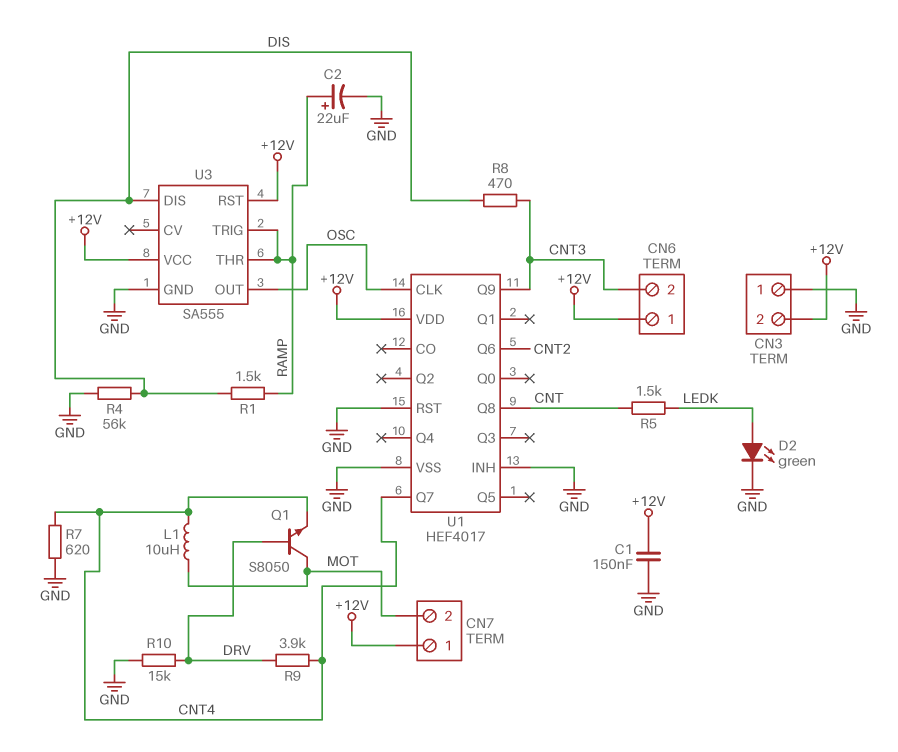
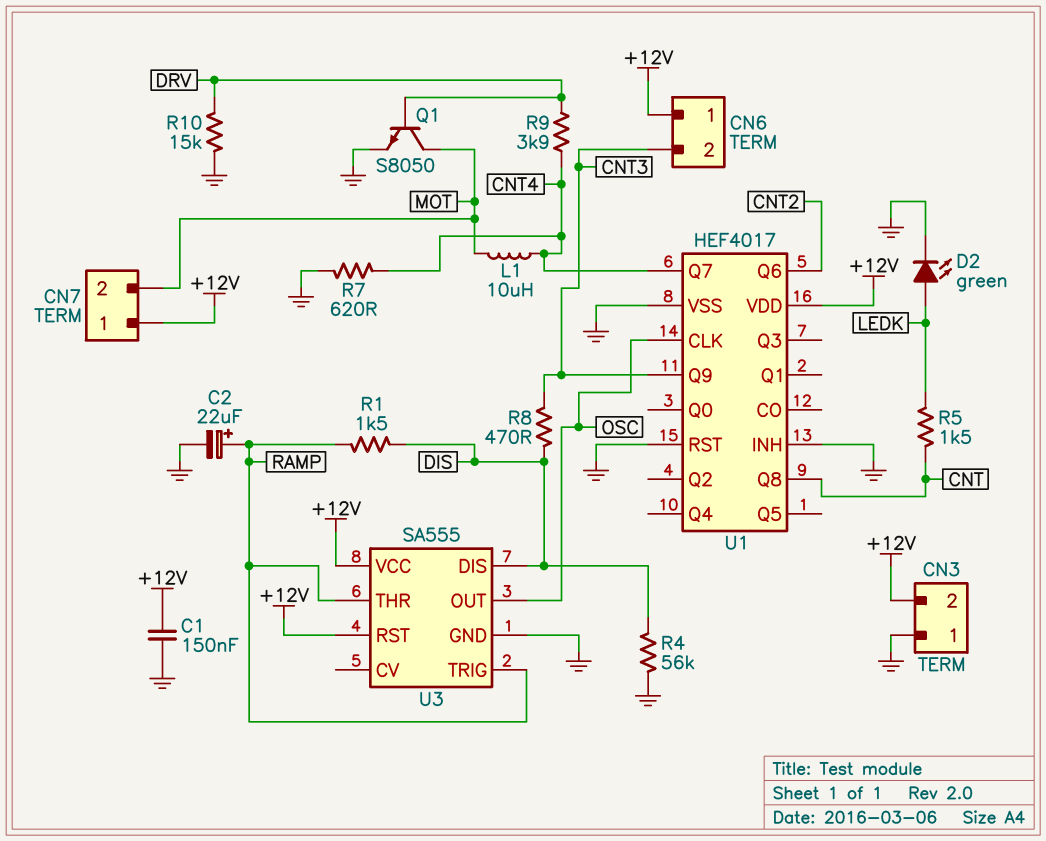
Q1: NPN S8050 (B DRV, C MOT, E CNT4) -> NPN S8050 (B DRV, C MOT, E GND)

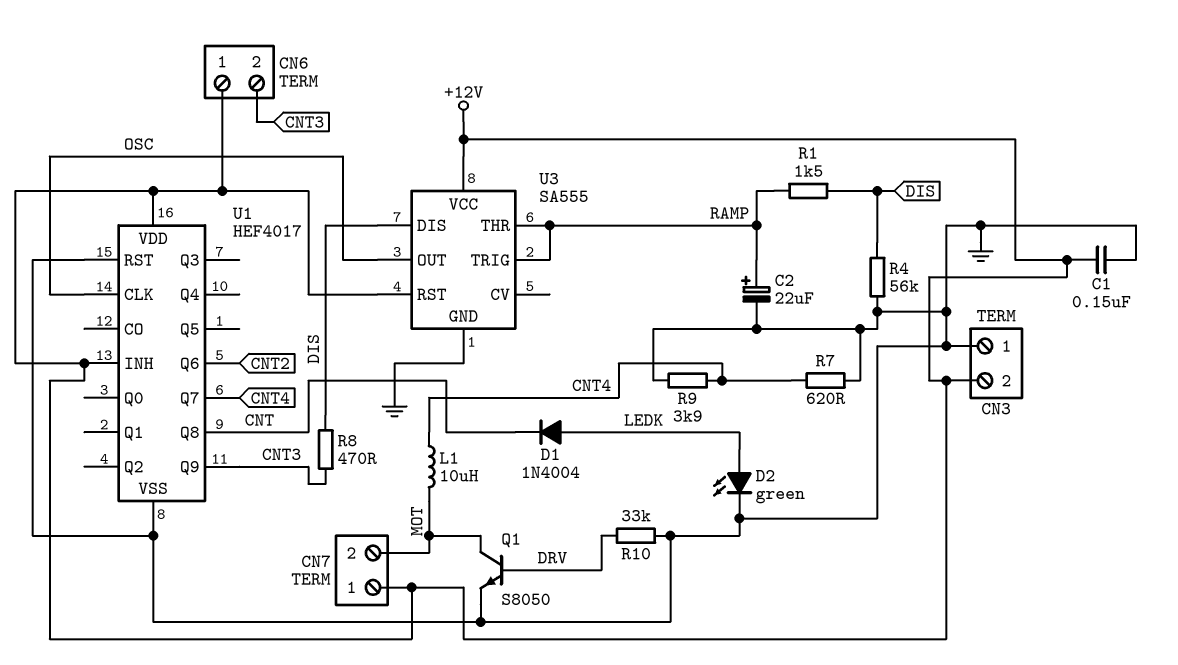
D1: none -> diode 1N4004 (A LEDK, K CNT)
R5: 1.5k (CNT, LEDK) -> none
R9: 3.9k (CNT4, DRV) -> 3.9k (CNT4, GND)
R10: 15k (DRV, GND) -> 33k (DRV, GND)
U1 pin INH: GND -> +12V

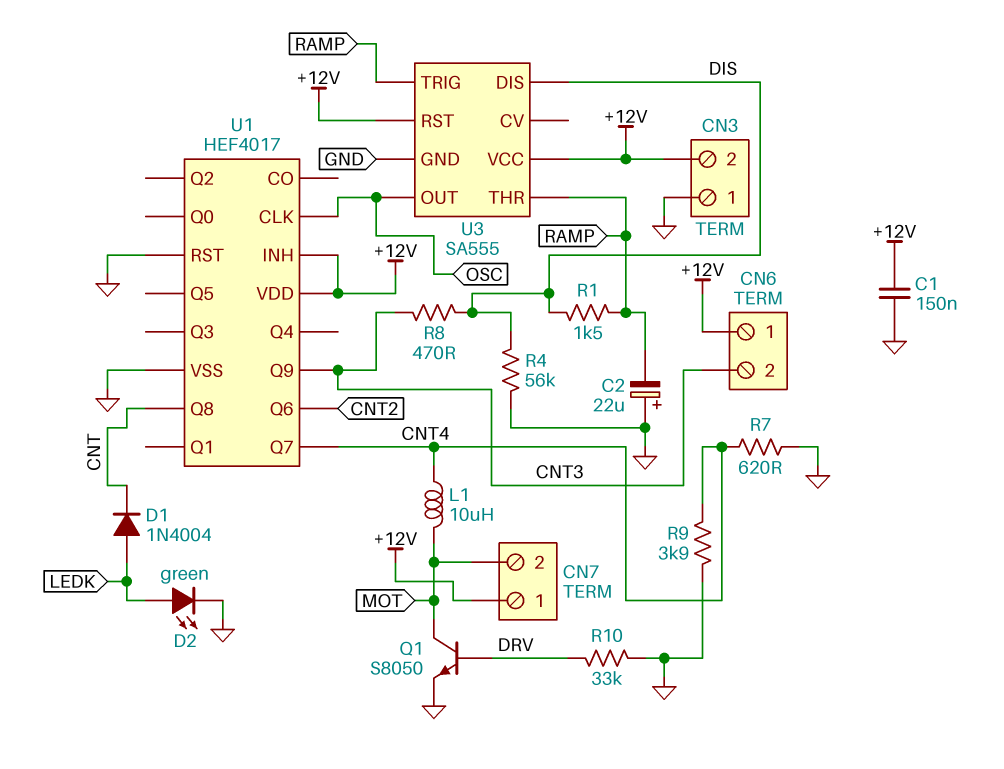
C2: 22uF (plus RAMP, minus GND) -> 22uF (plus GND, minus RAMP)

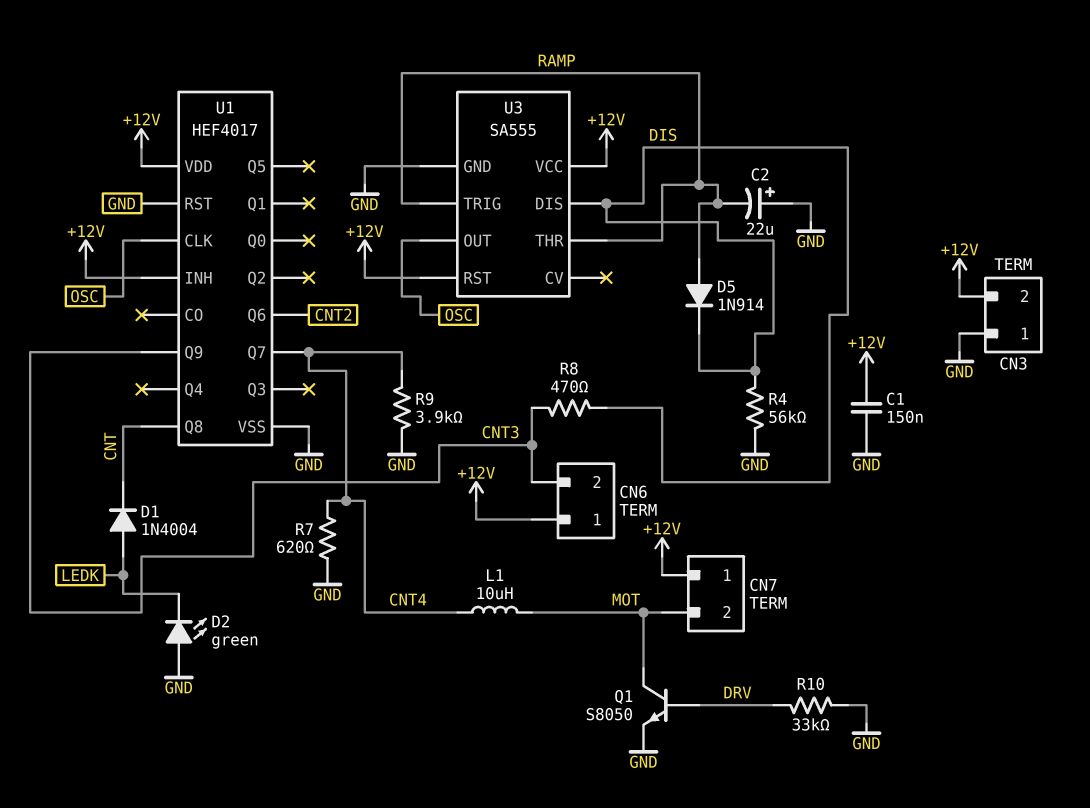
D2: LED green (A LEDK, K GND) -> LED green (A GND, K LEDK)
D5: none -> diode 1N914 (A RAMP, K DIS)
R1: 1.5k (DIS, RAMP) -> none

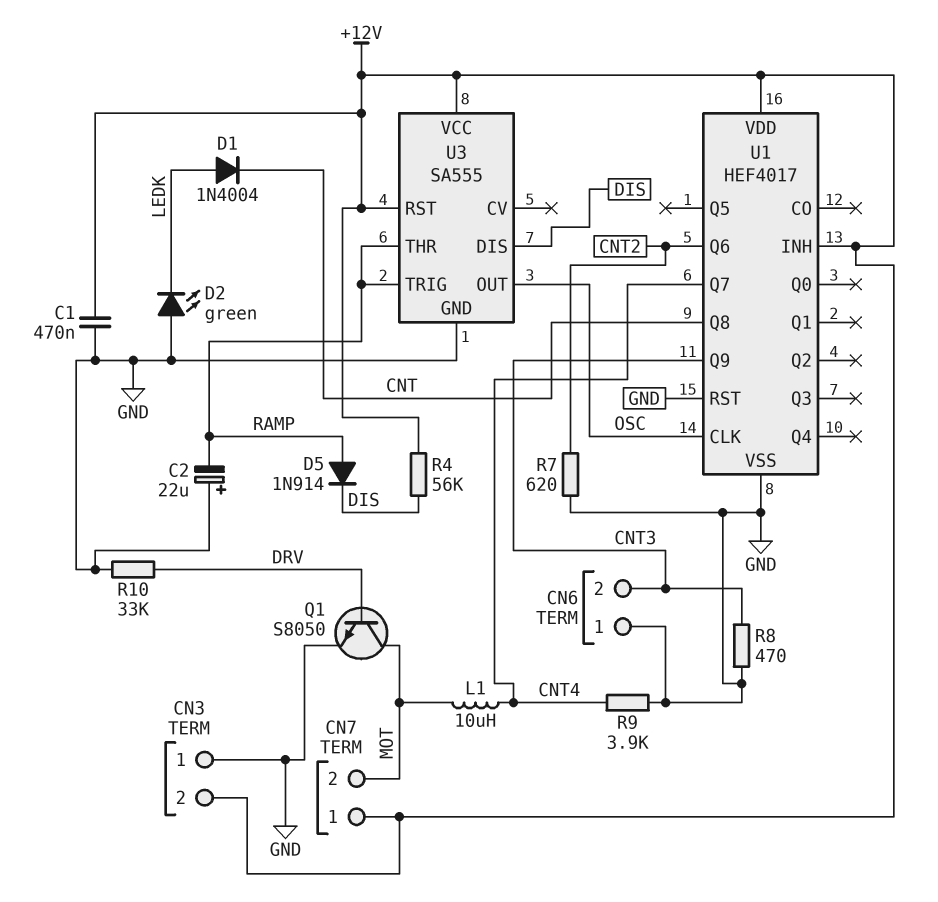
C1: 150nF (+12V, GND) -> 470nF (+12V, GND)
CN6 pin 1: +12V -> GND
R4: 56k (DIS, GND) -> 56k (+12V, DIS)
R7: 620 (CNT4, GND) -> 620 (CNT2, GND)
R8: 470 (CNT3, DIS) -> 470 (CNT3, GND)

